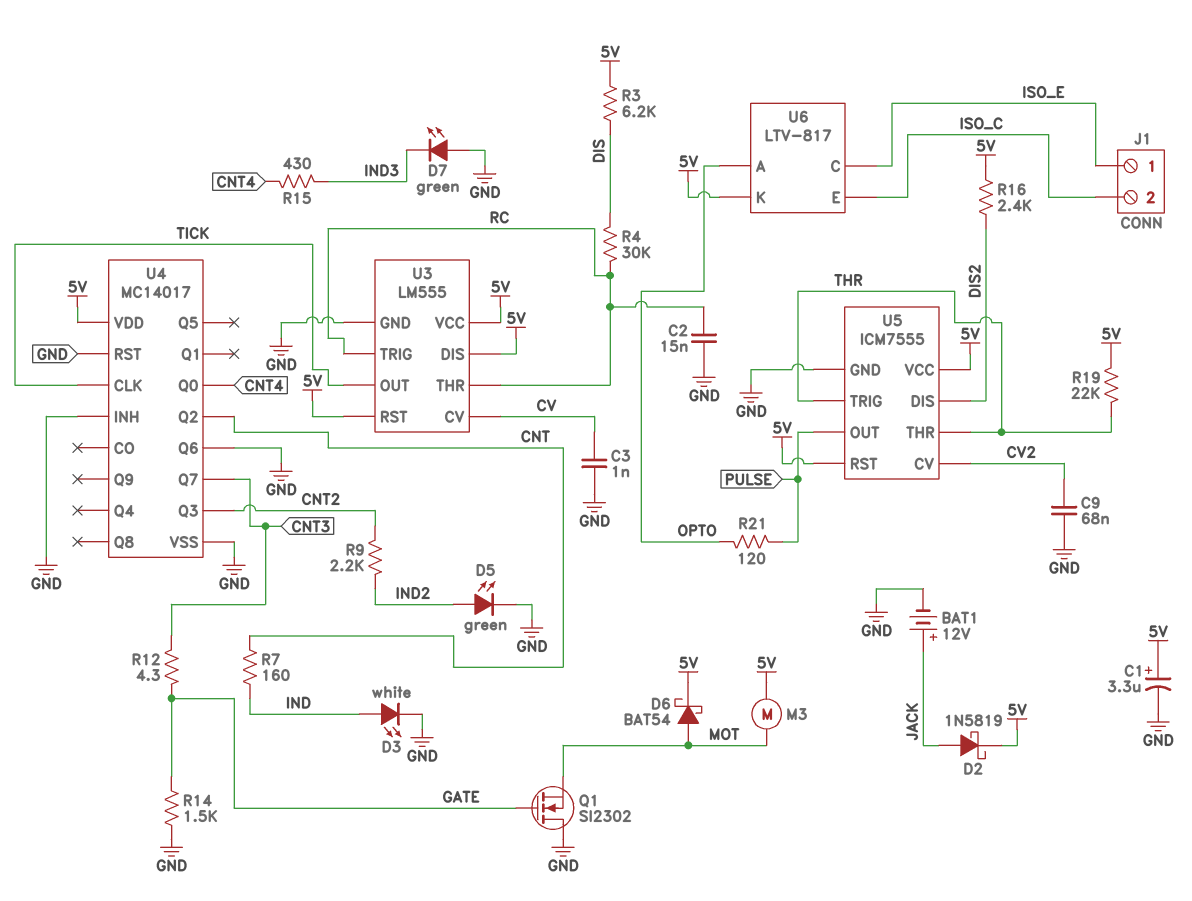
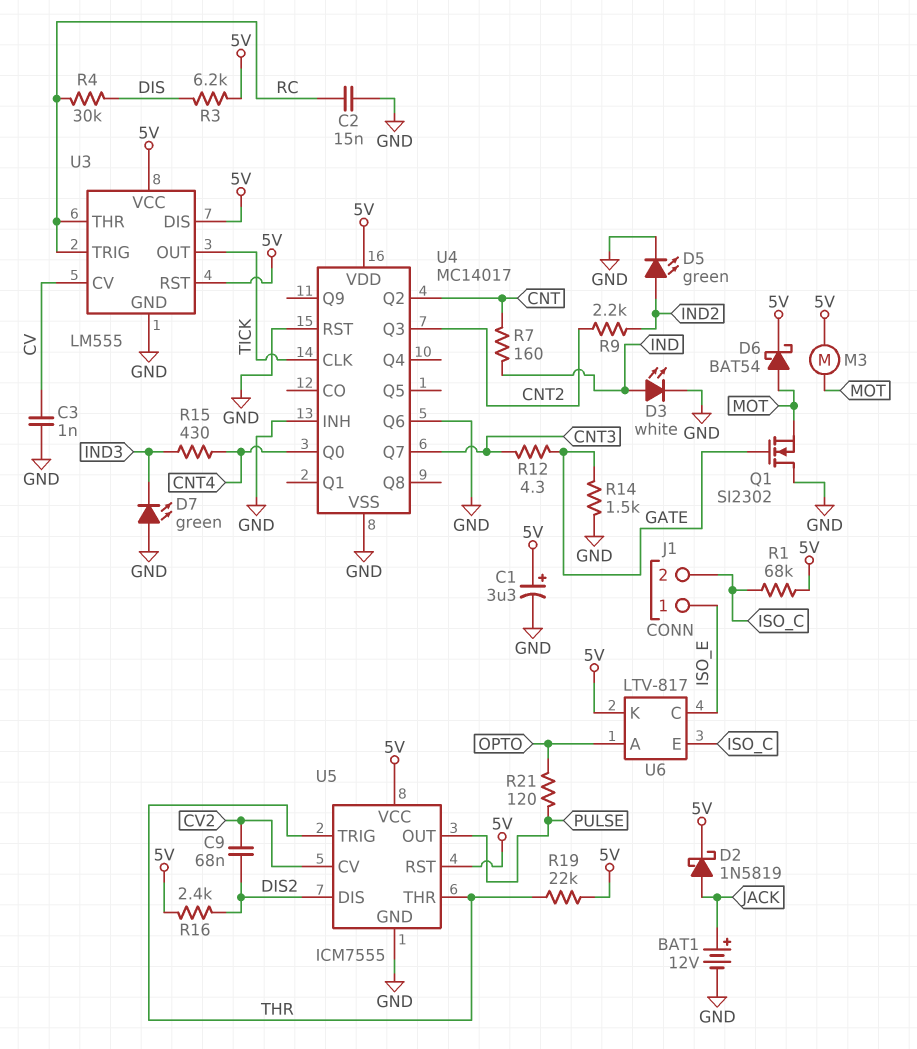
C9: 68nF (CV2, GND) -> 68nF (CV2, DIS2)
R1: none -> 68k (5V, ISO_C)

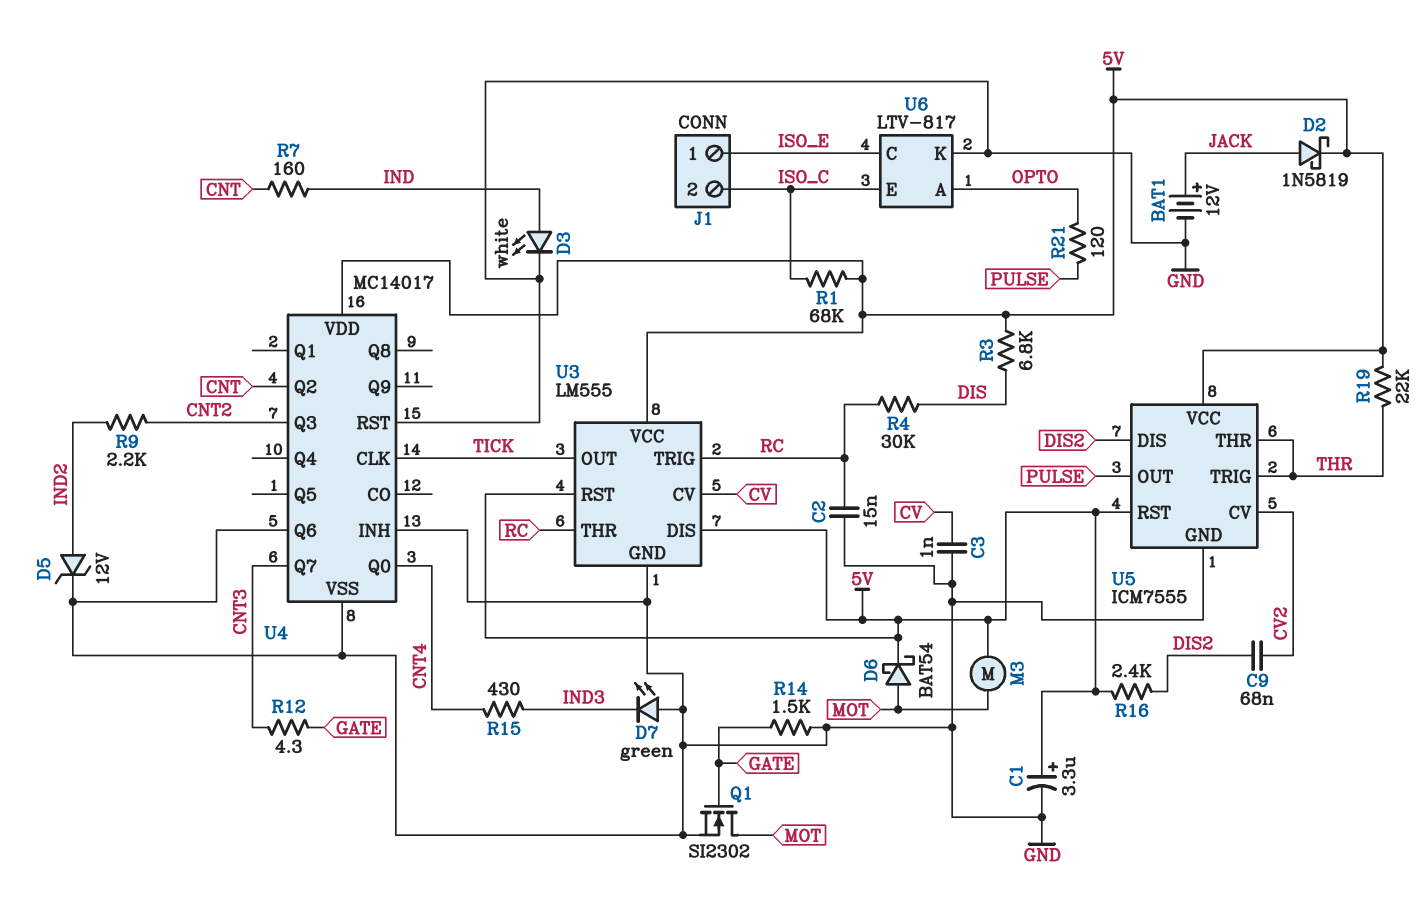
D5: LED green (A IND2, K GND) -> zener 12V (A IND2, K GND)
Q1: NMOS SI2302 (G GATE, D GND, S MOT) -> NMOS SI2302 (G GATE, D MOT, S GND)
R3: 6.2k (5V, DIS) -> 6.8k (5V, DIS)
U6 pin K: 5V -> GND

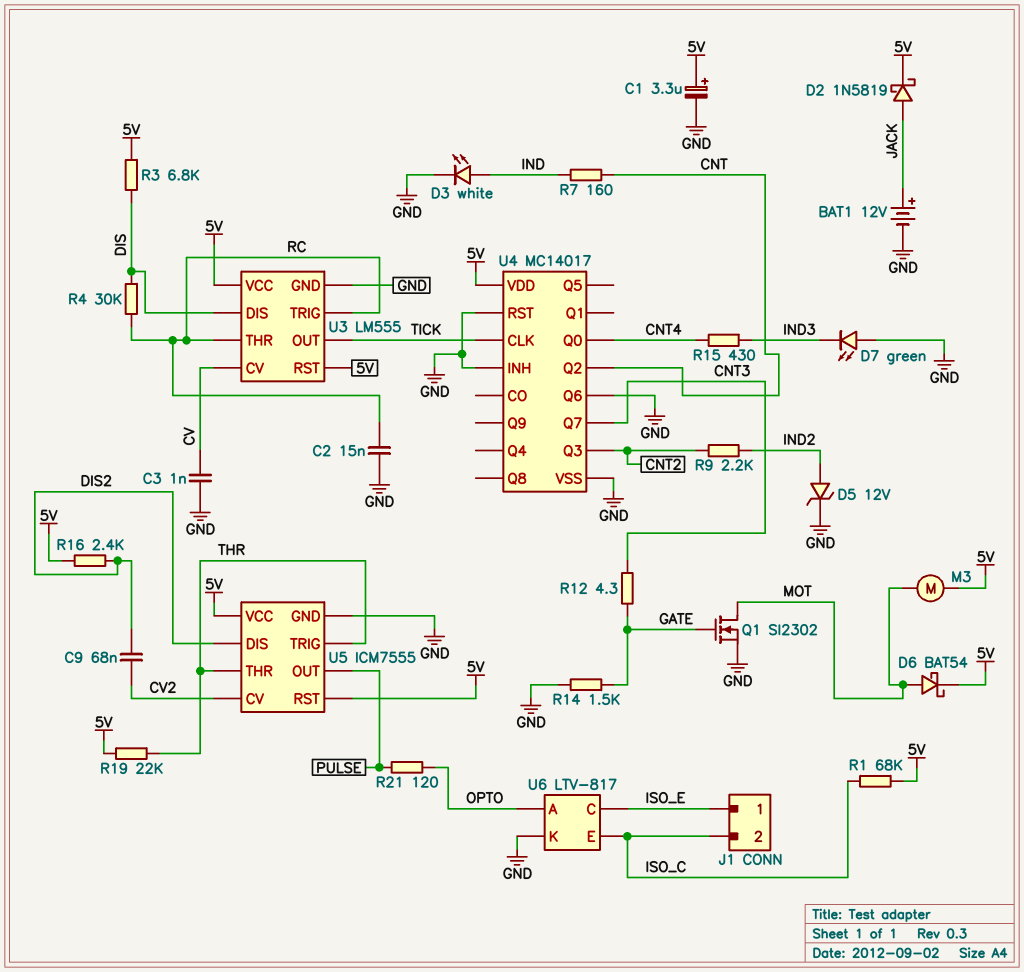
U3 pin DIS: 5V -> DIS

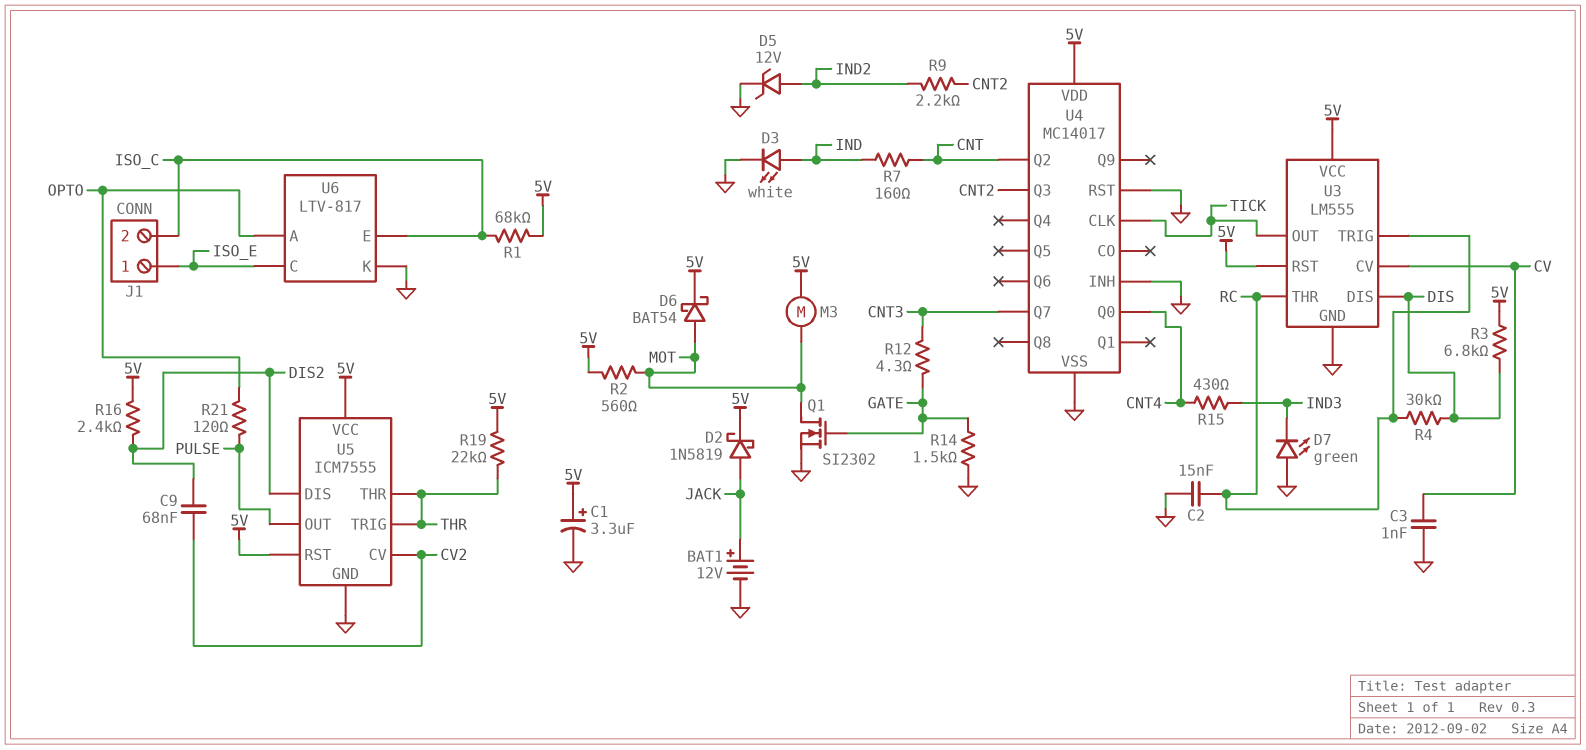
R2: none -> 560 (5V, MOT)
U4 pin Q6: GND -> none

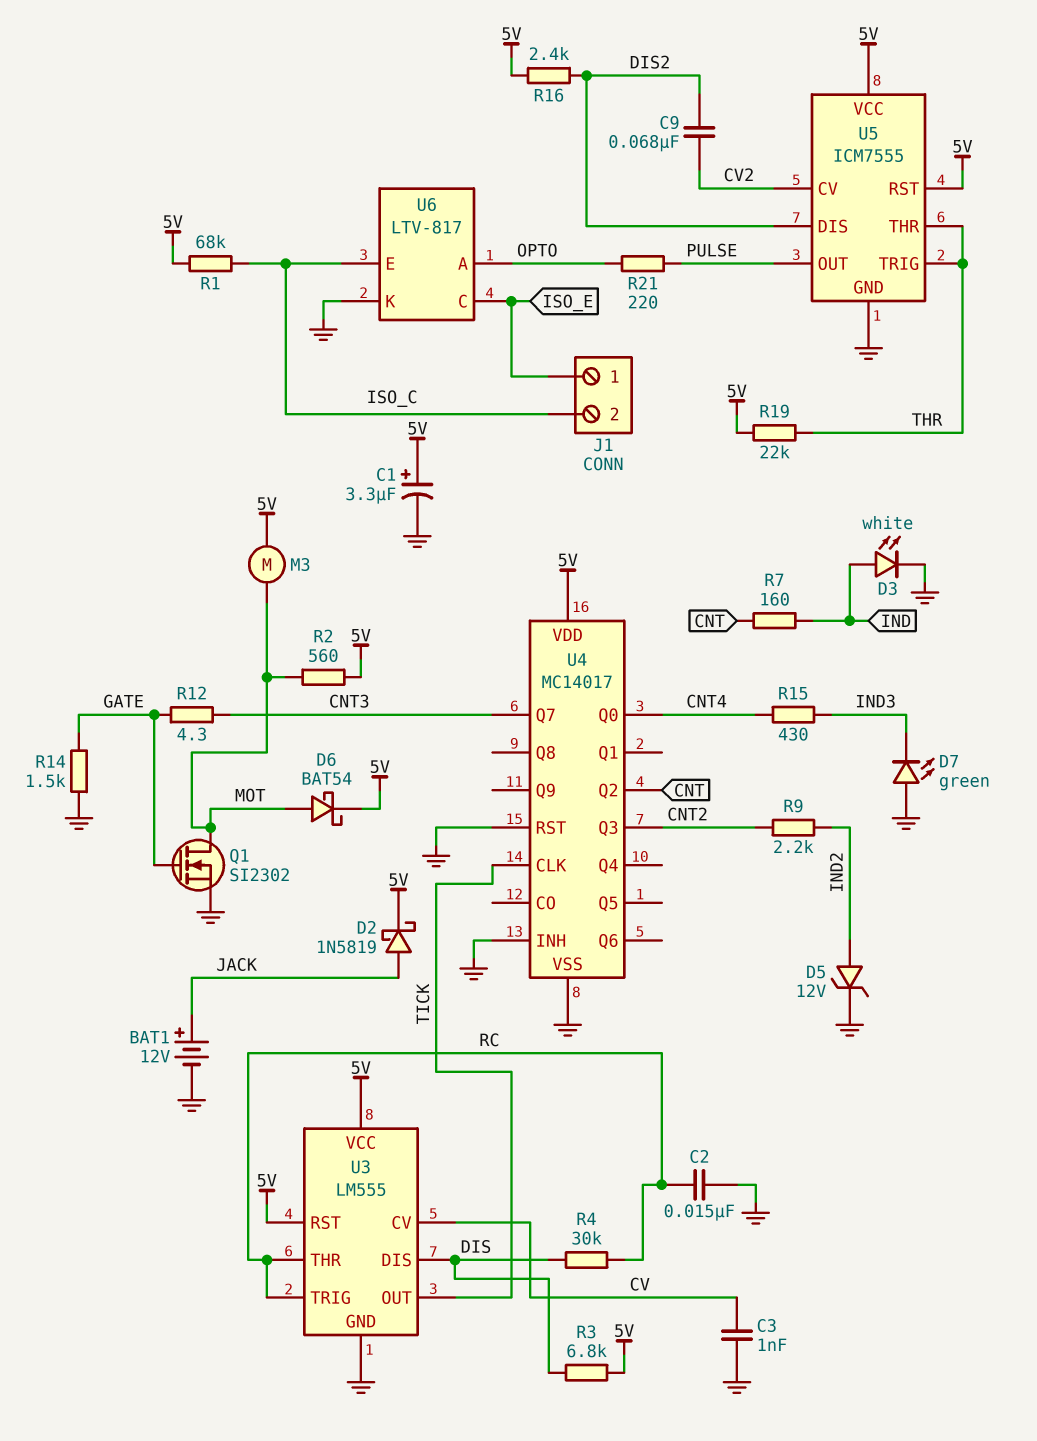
R21: 120 (OPTO, PULSE) -> 220 (OPTO, PULSE)

